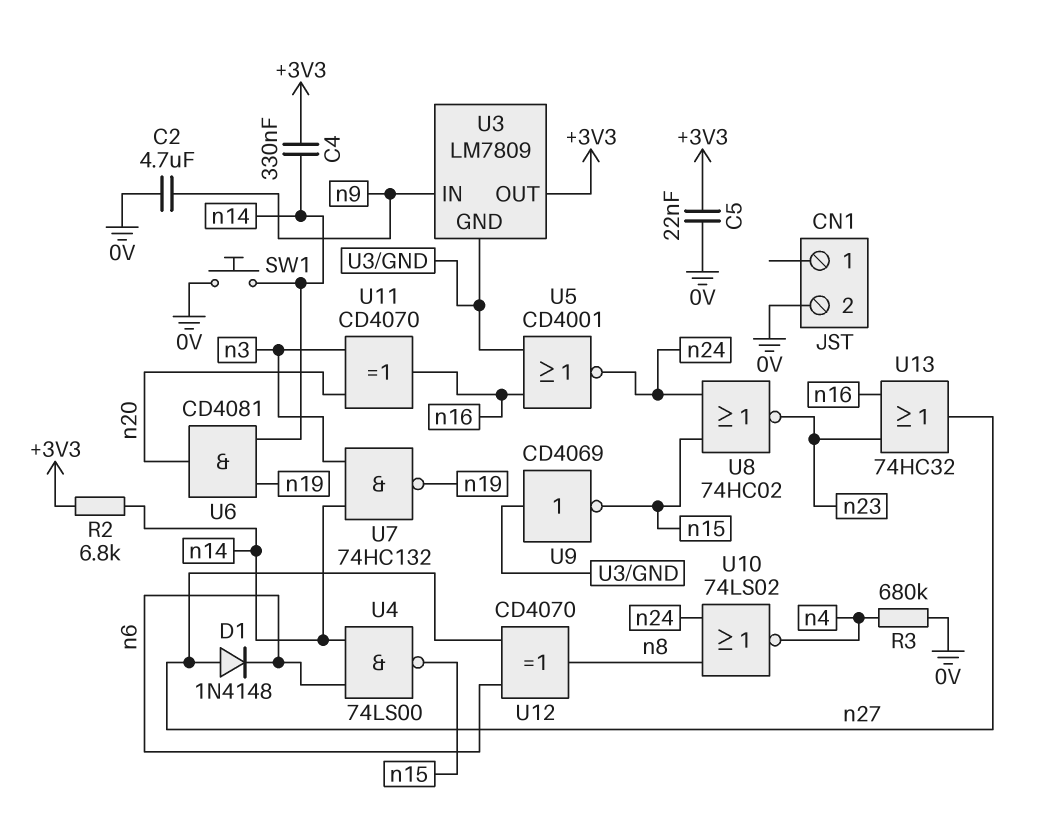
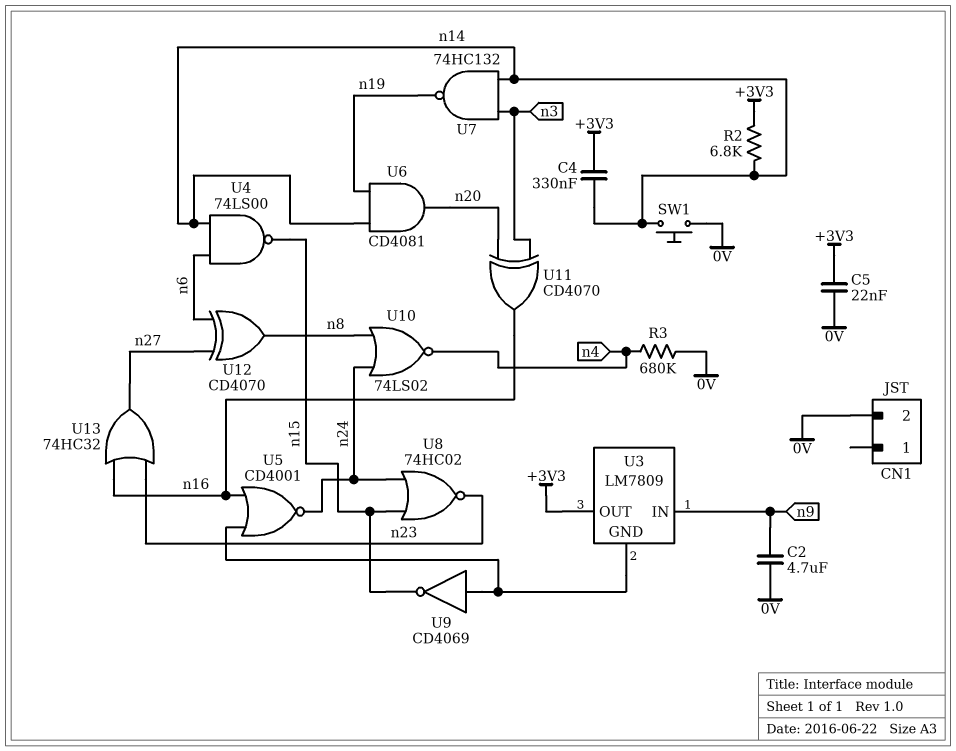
D1: diode 1N4148 (A n27, K n6) -> none

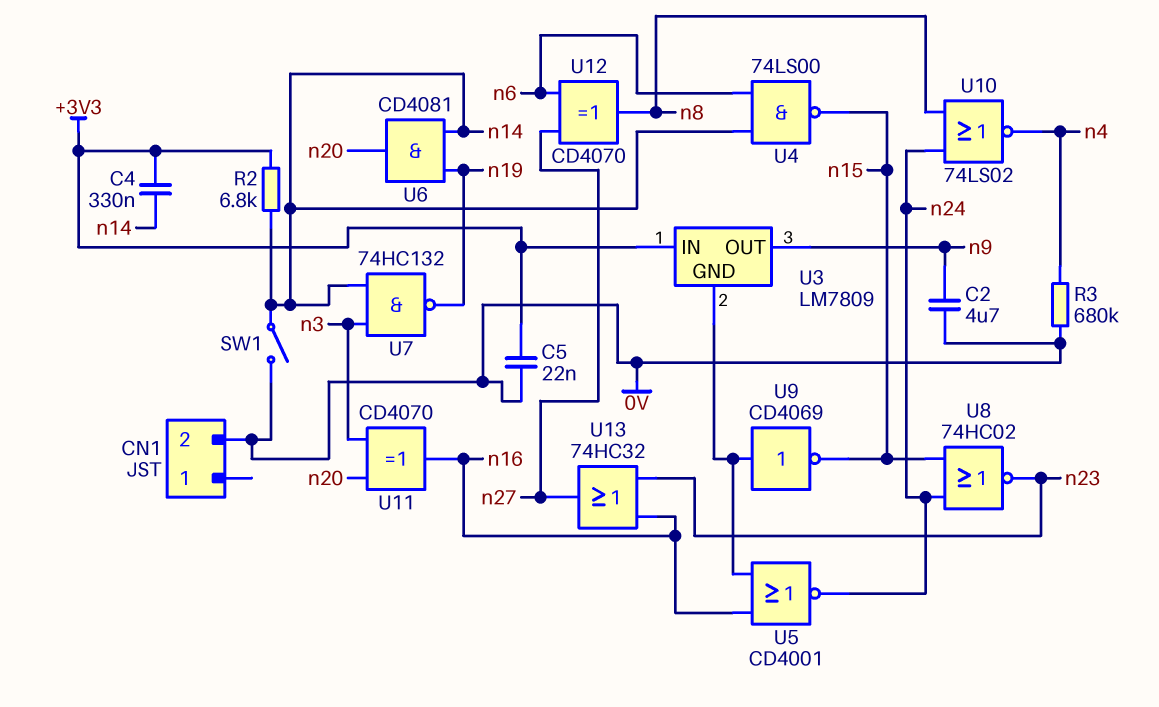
SW1: button (0V, n14) -> switch (0V, n14)
U3 pin IN: n9 -> +3V3
U3 pin OUT: +3V3 -> n9

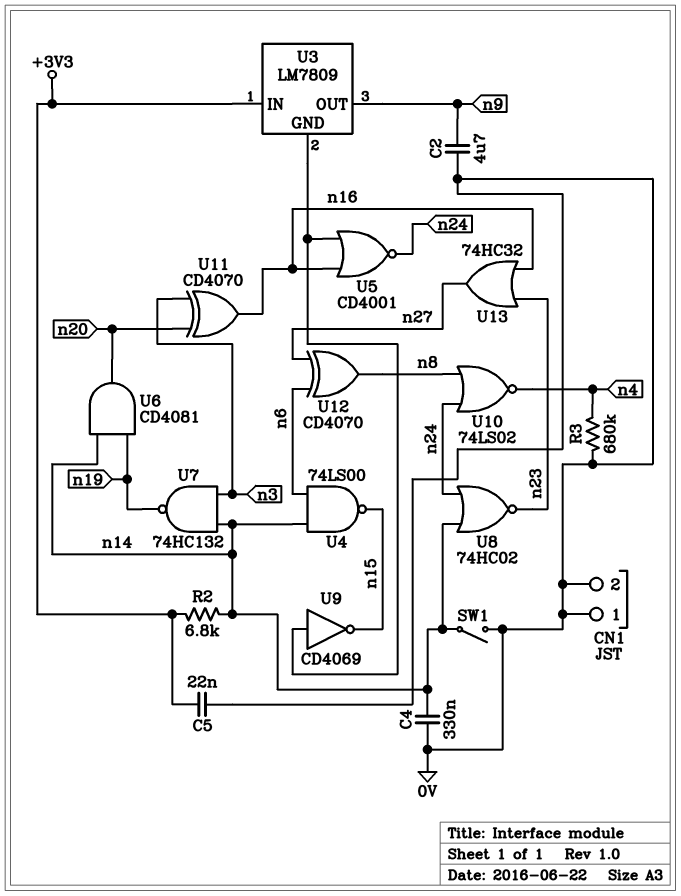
C4: 330nF (+3V3, n14) -> 330nF (0V, n14)
CN1 pin 1: none -> 0V
U8: NOR 74HC02 (in n15, in n24, out n23) -> NOR 74HC02 (in n14, in n24, out n23)

